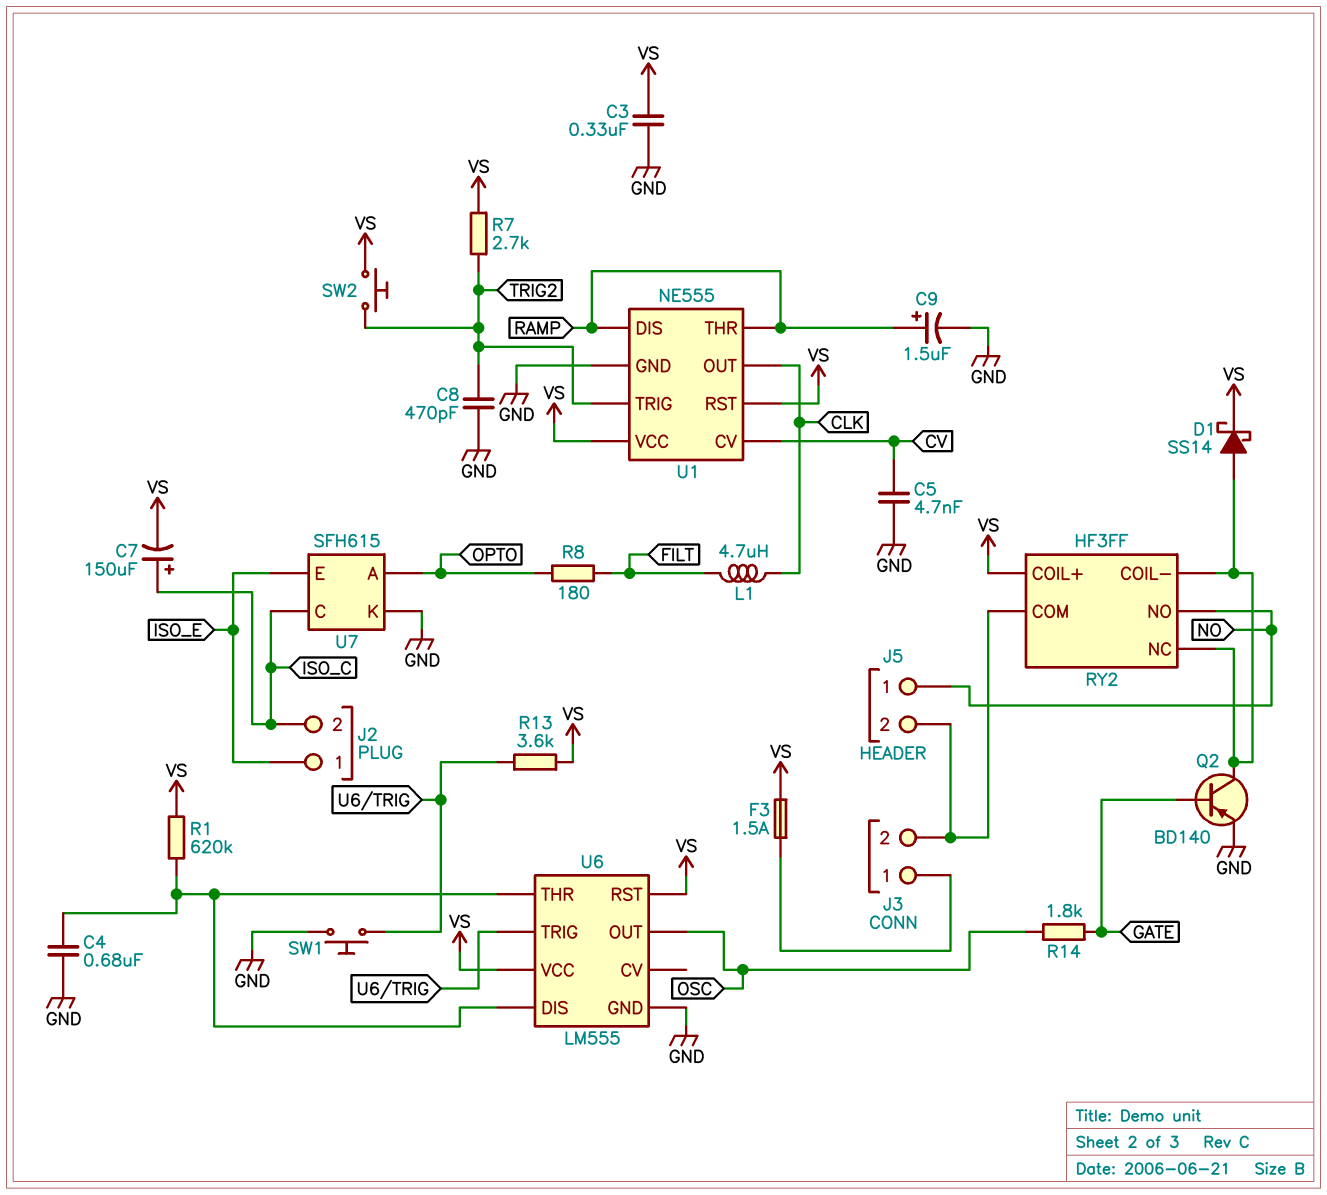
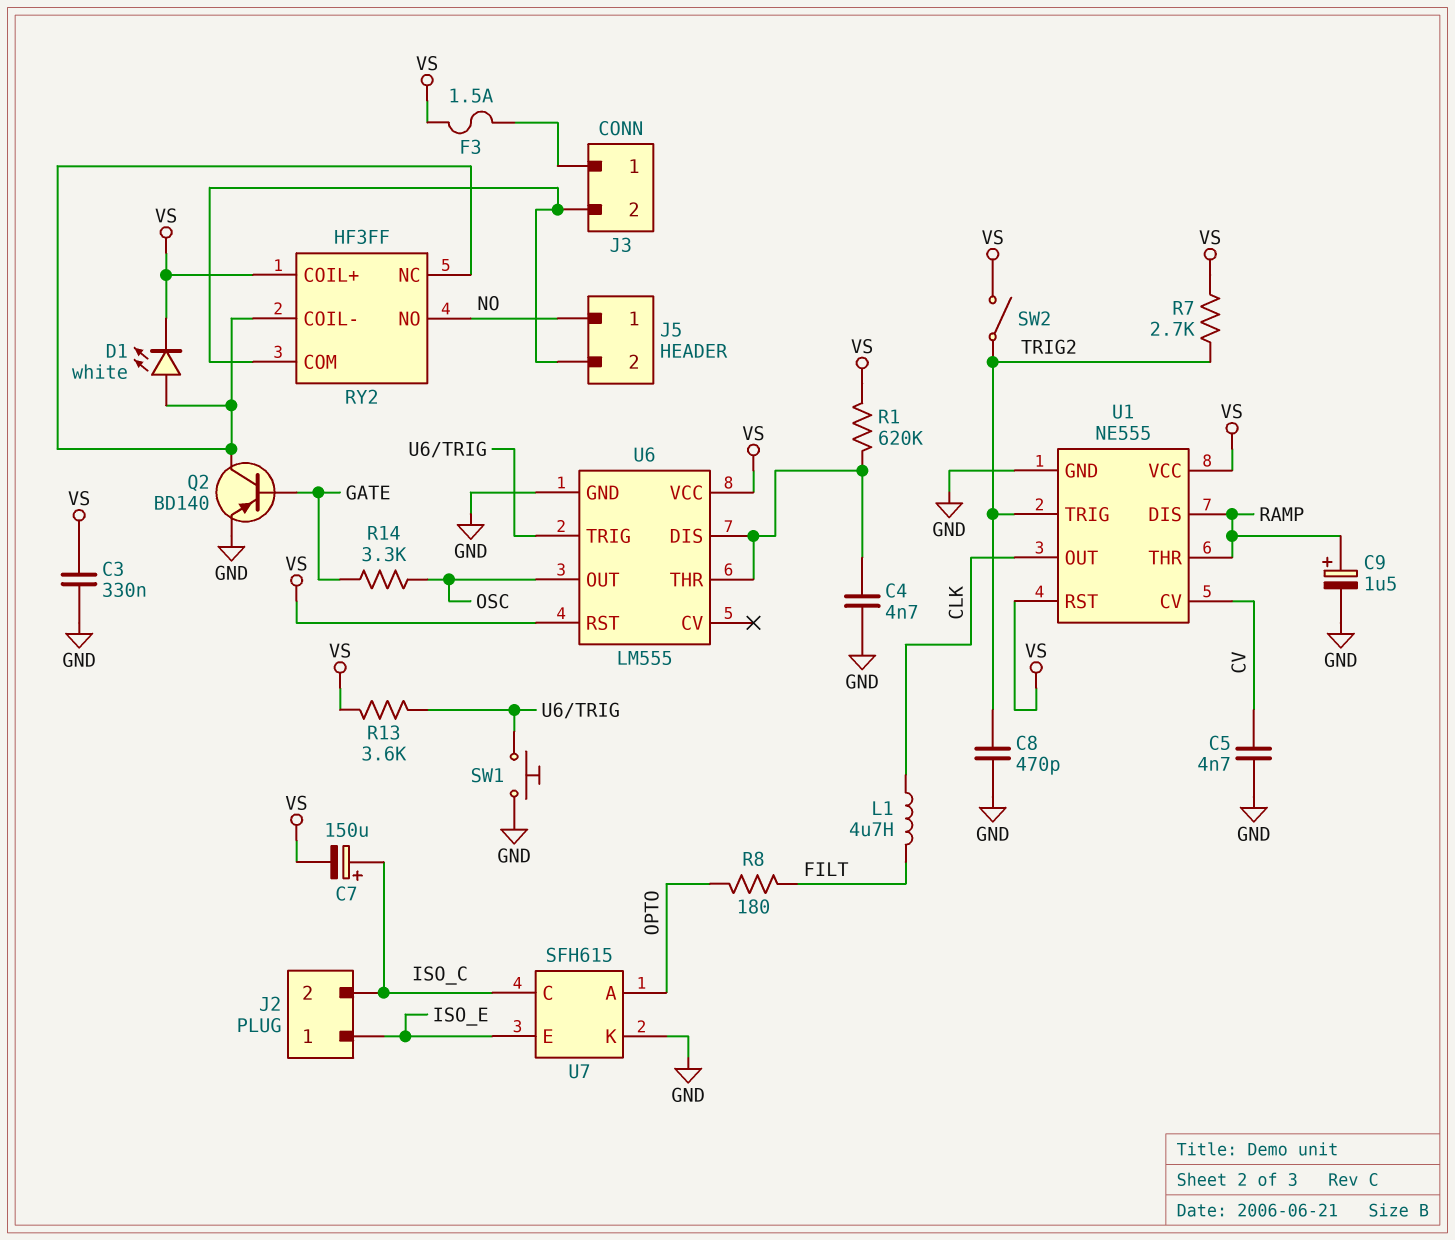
C4: 680nF (GND, U6/DIS) -> 4.7nF (GND, U6/DIS)
D1: schottky SS14 (A RY2/COIL-, K VS) -> LED white (A RY2/COIL-, K VS)
R14: 1.8k (GATE, OSC) -> 3.3k (GATE, OSC)
SW2: button (TRIG2, VS) -> switch (TRIG2, VS)

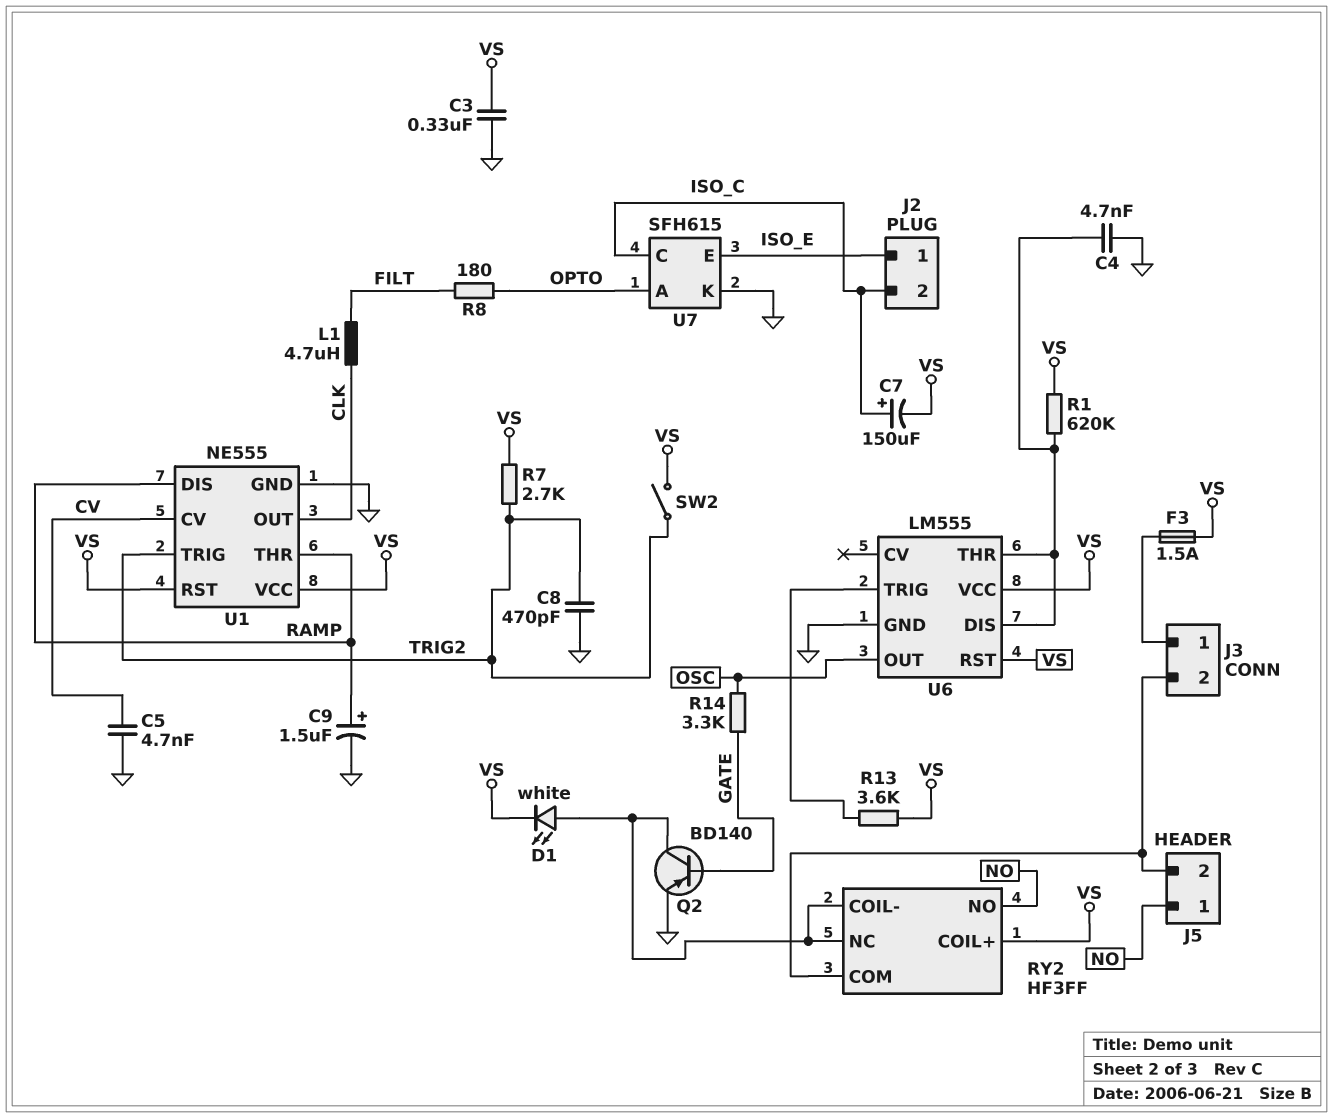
SW1: button (GND, U6/TRIG) -> none

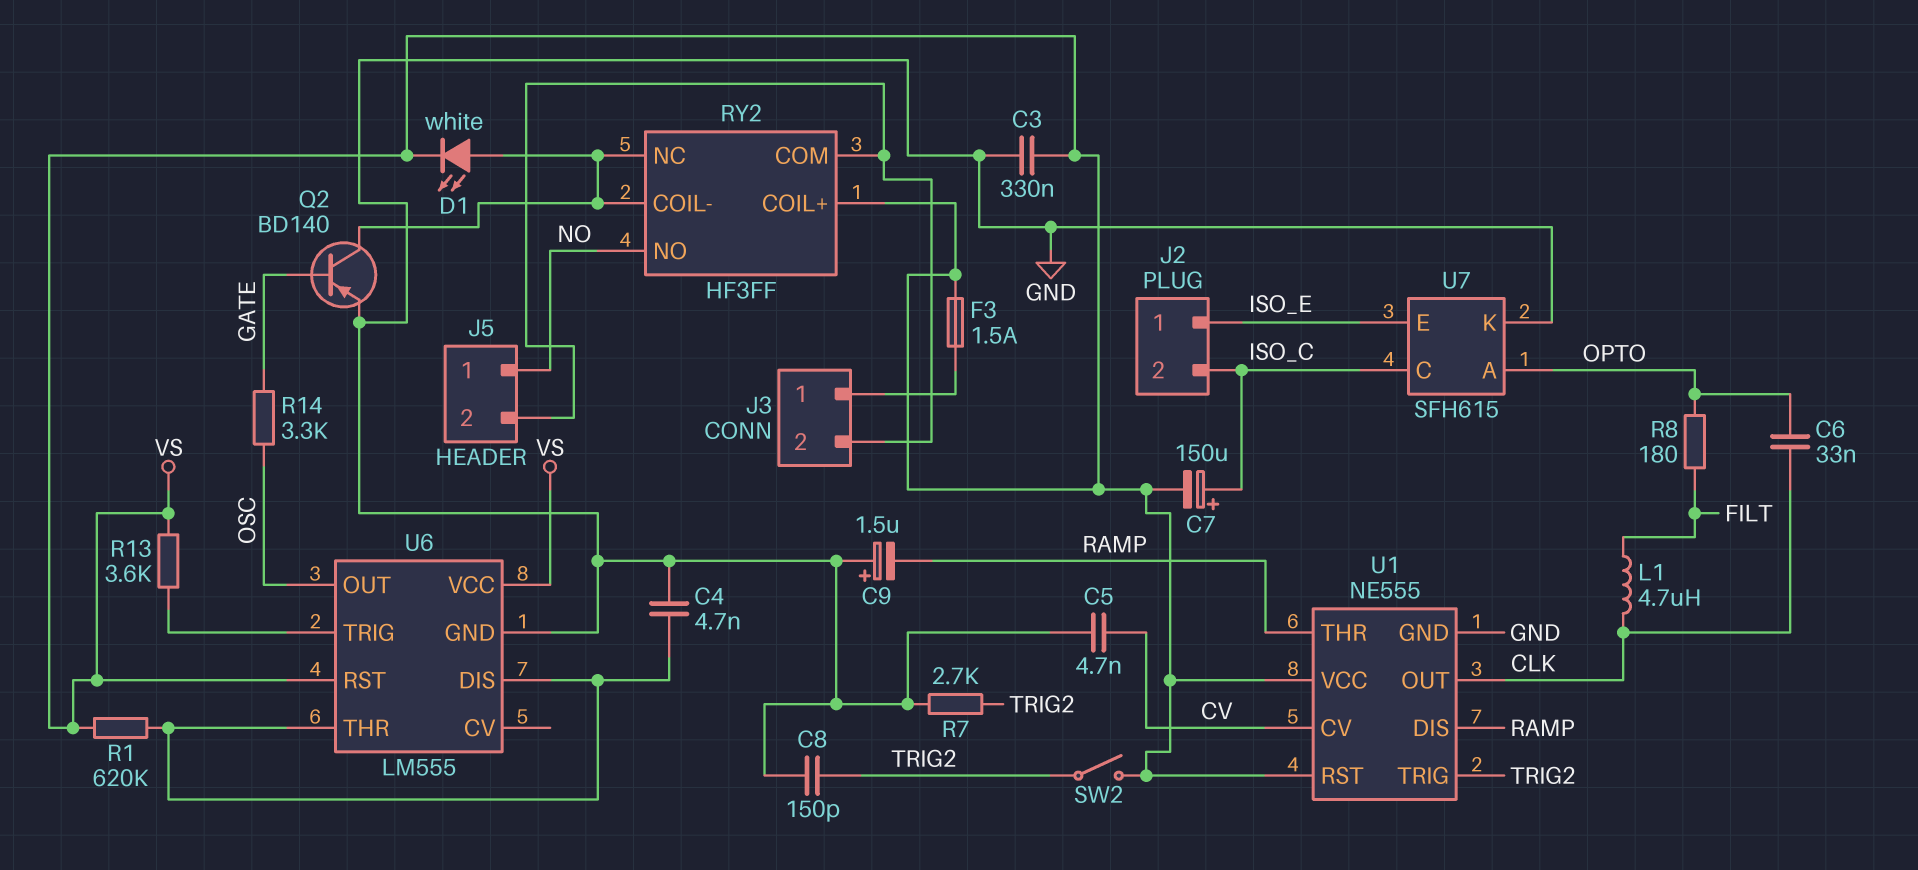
C6: none -> 33nF (CLK, OPTO)
C8: 470pF (GND, TRIG2) -> 150pF (GND, TRIG2)
C9: 1.5uF (plus RAMP, minus GND) -> 1.5uF (plus GND, minus RAMP)
R7: 2.7k (TRIG2, VS) -> 2.7k (GND, TRIG2)

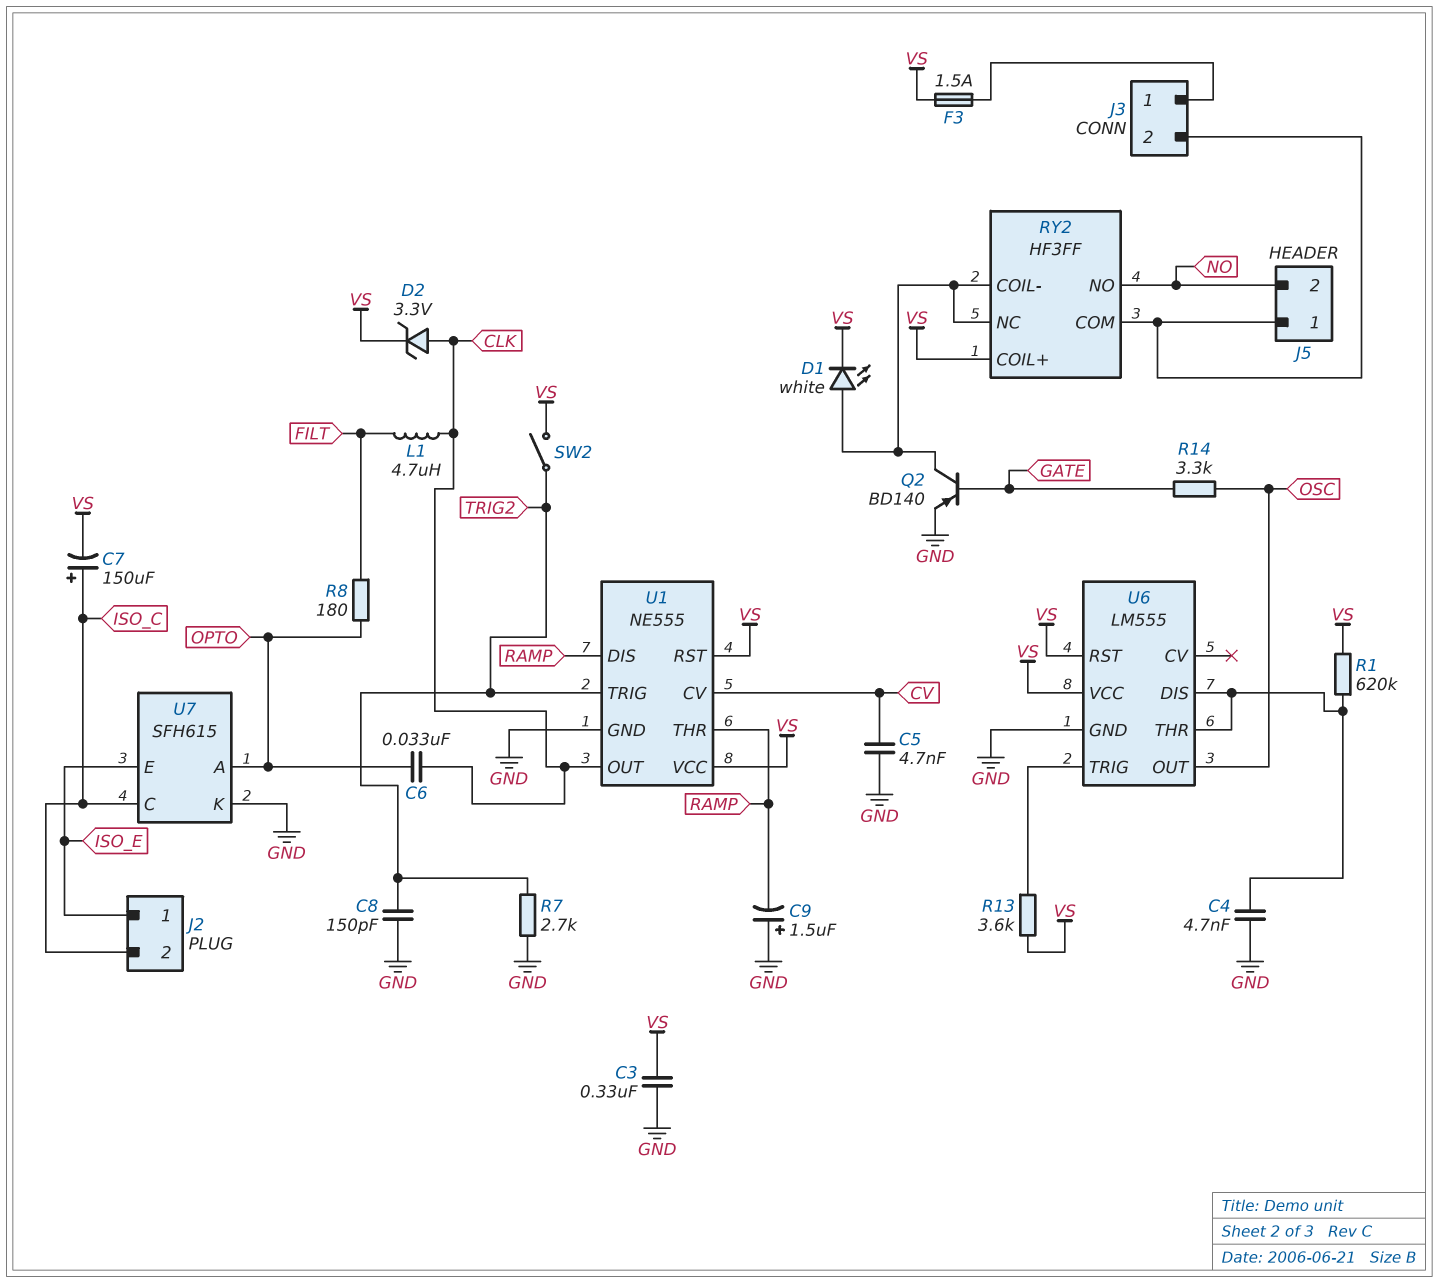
D2: none -> zener 3.3V (A CLK, K VS)
J5 pin 1: NO -> J3/2
J5 pin 2: J3/2 -> NO

